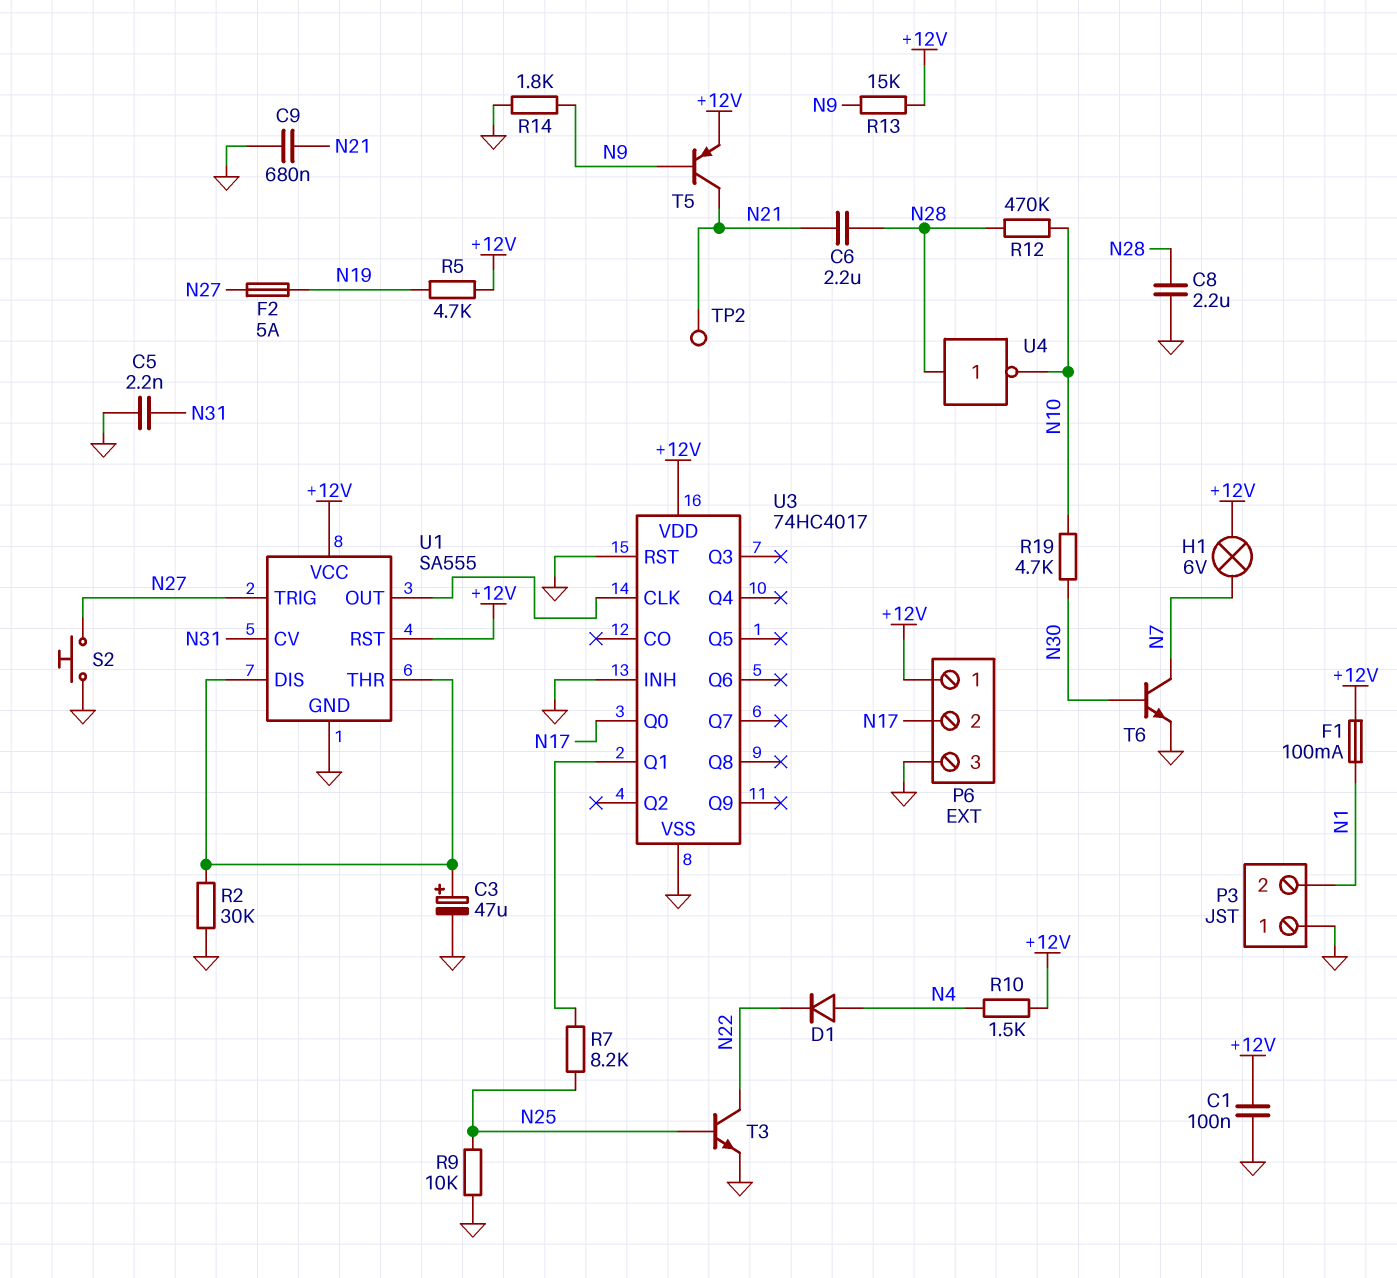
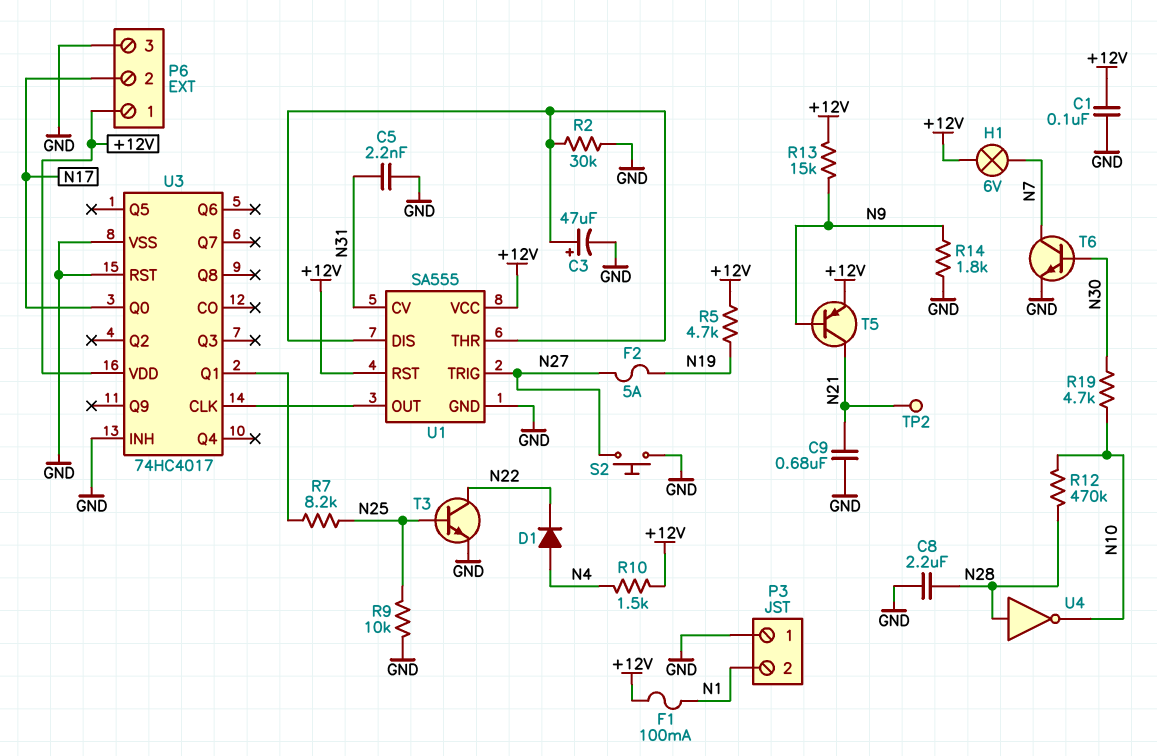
C6: 2.2uF (N21, N28) -> none

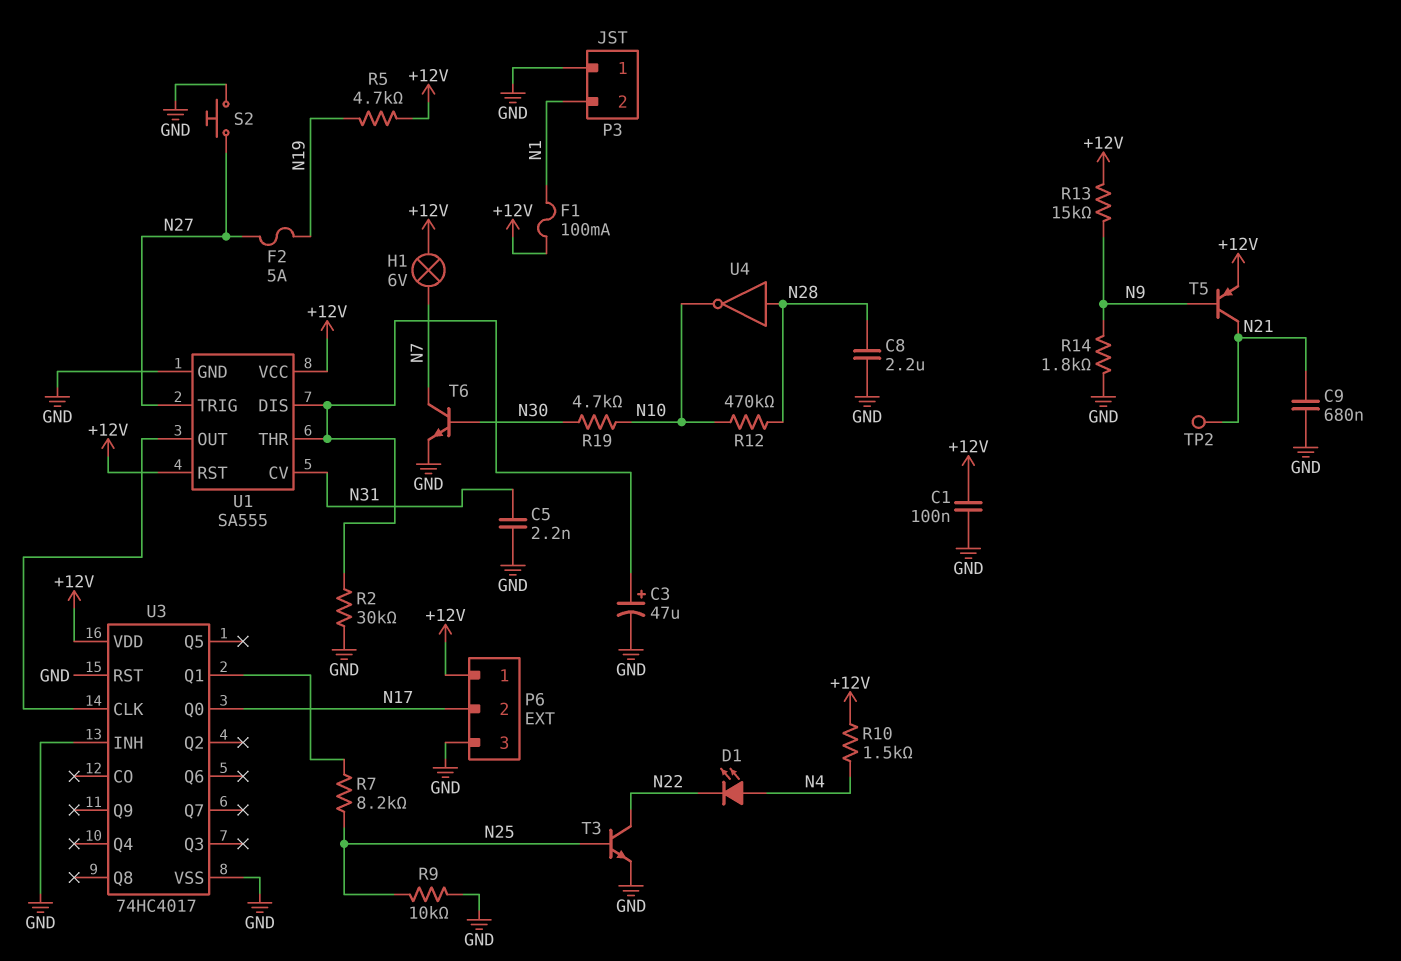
D1: diode (A N4, K N22) -> LED (A N4, K N22)

